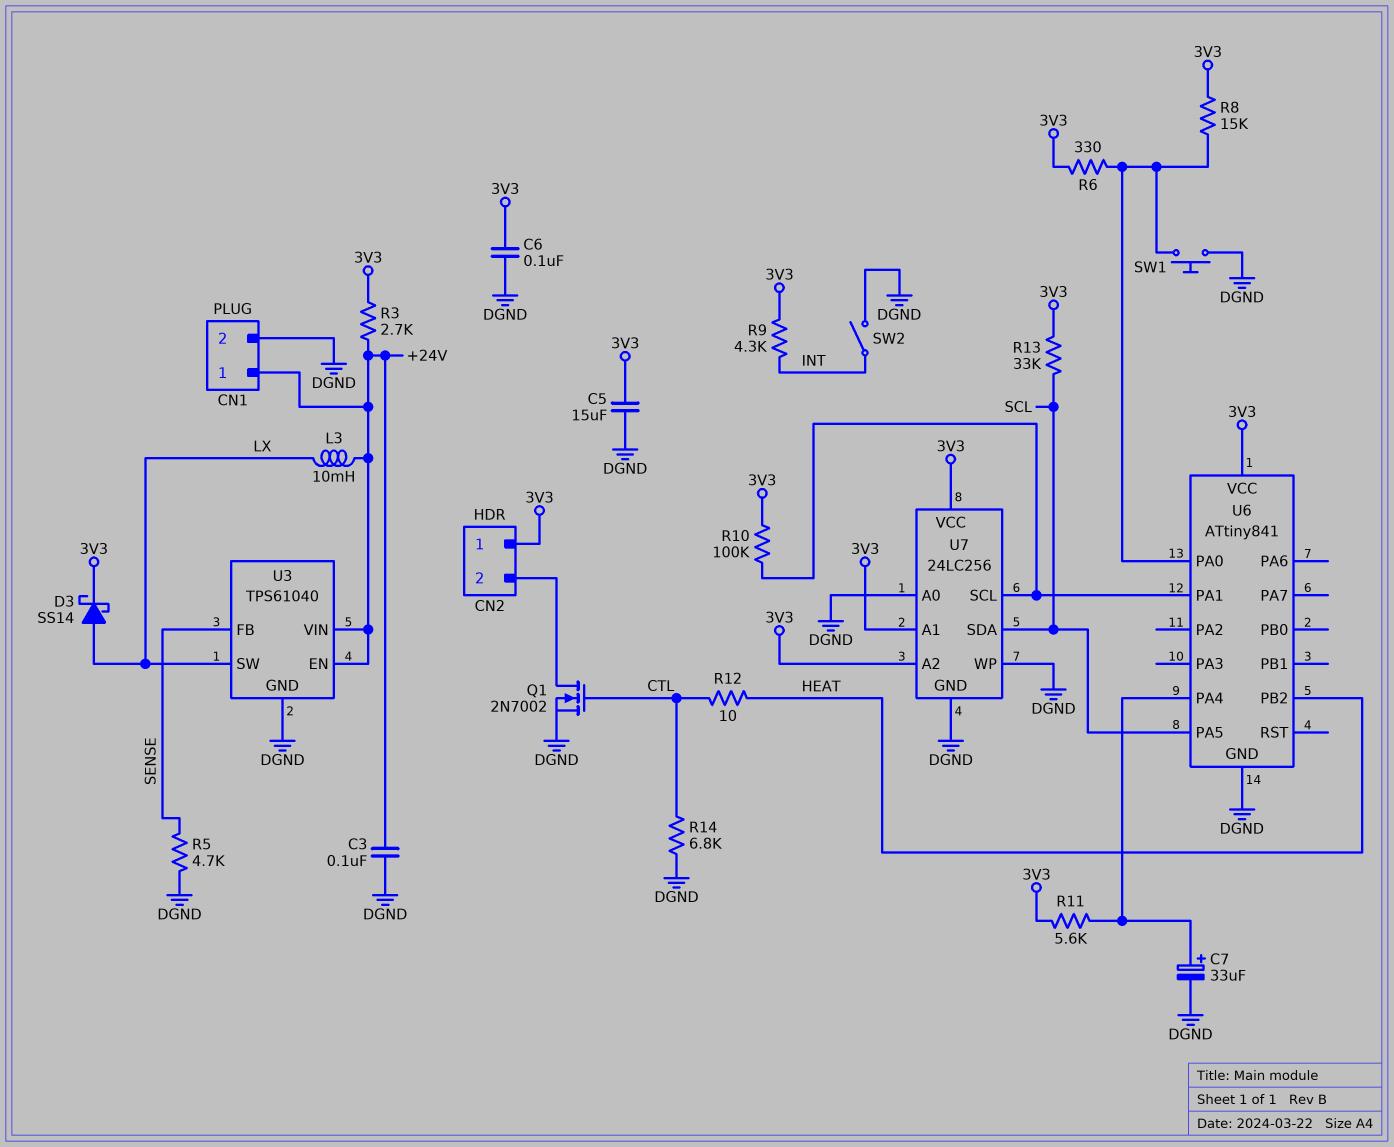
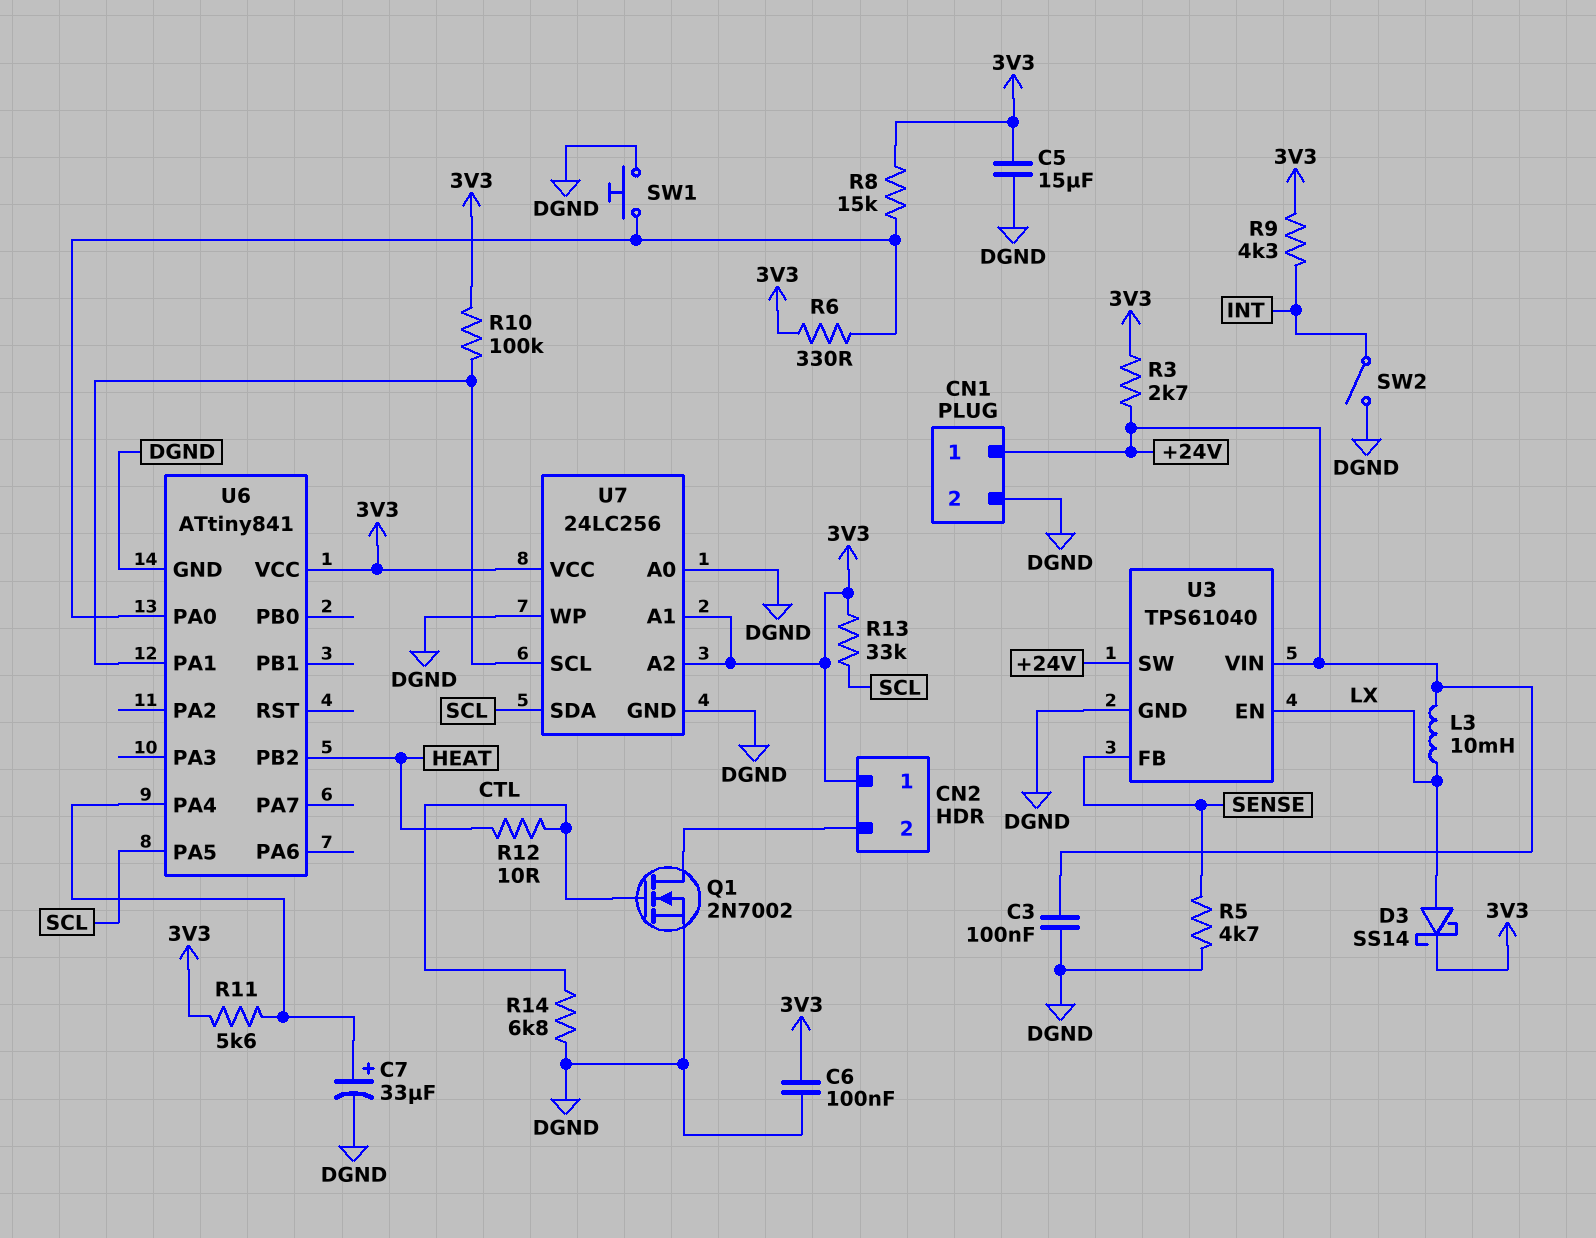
U3 pin EN: +24V -> LX
U3 pin SW: LX -> +24V

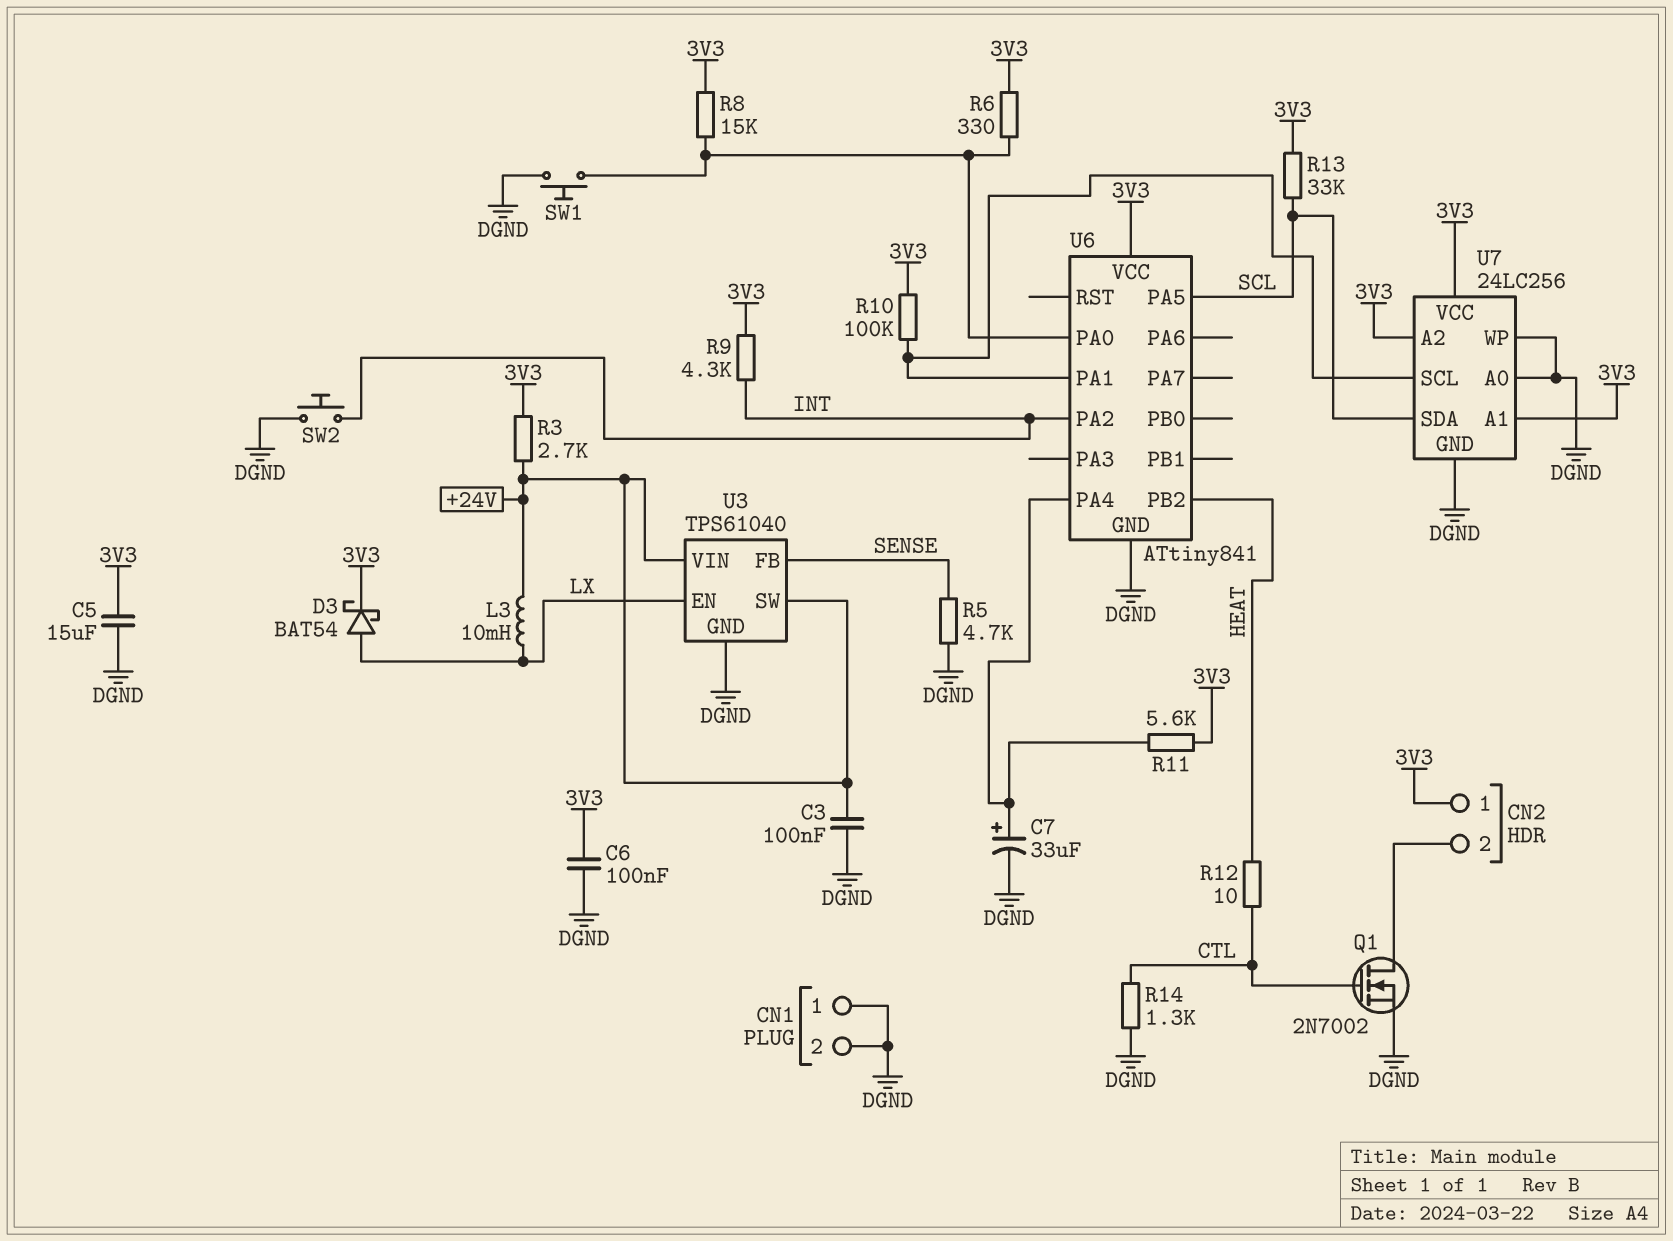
CN1 pin 1: +24V -> DGND
D3: schottky SS14 (A LX, K 3V3) -> schottky BAT54 (A LX, K 3V3)
R14: 6.8k (CTL, DGND) -> 1.3k (CTL, DGND)
SW2: switch (DGND, INT) -> button (DGND, INT)
U6 pin PA2: none -> INT

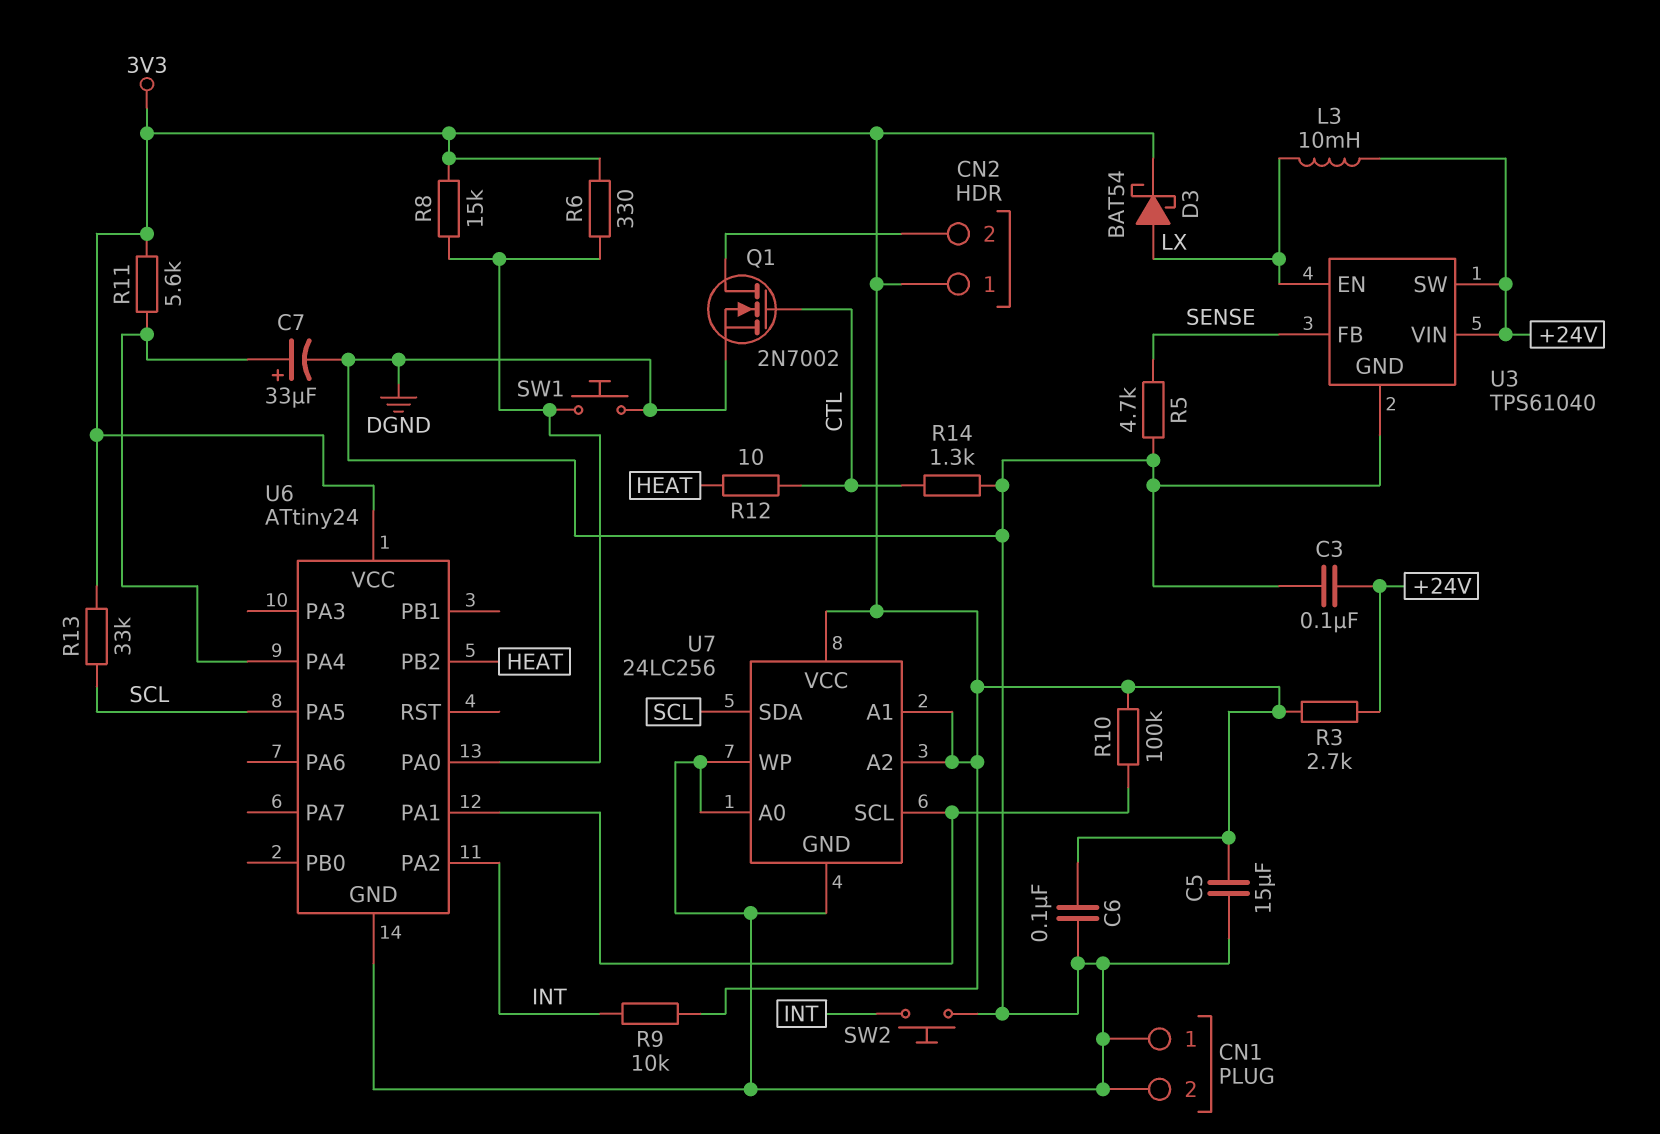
R9: 4.3k (3V3, INT) -> 10k (3V3, INT)
U6: ATtiny841 -> ATtiny24

